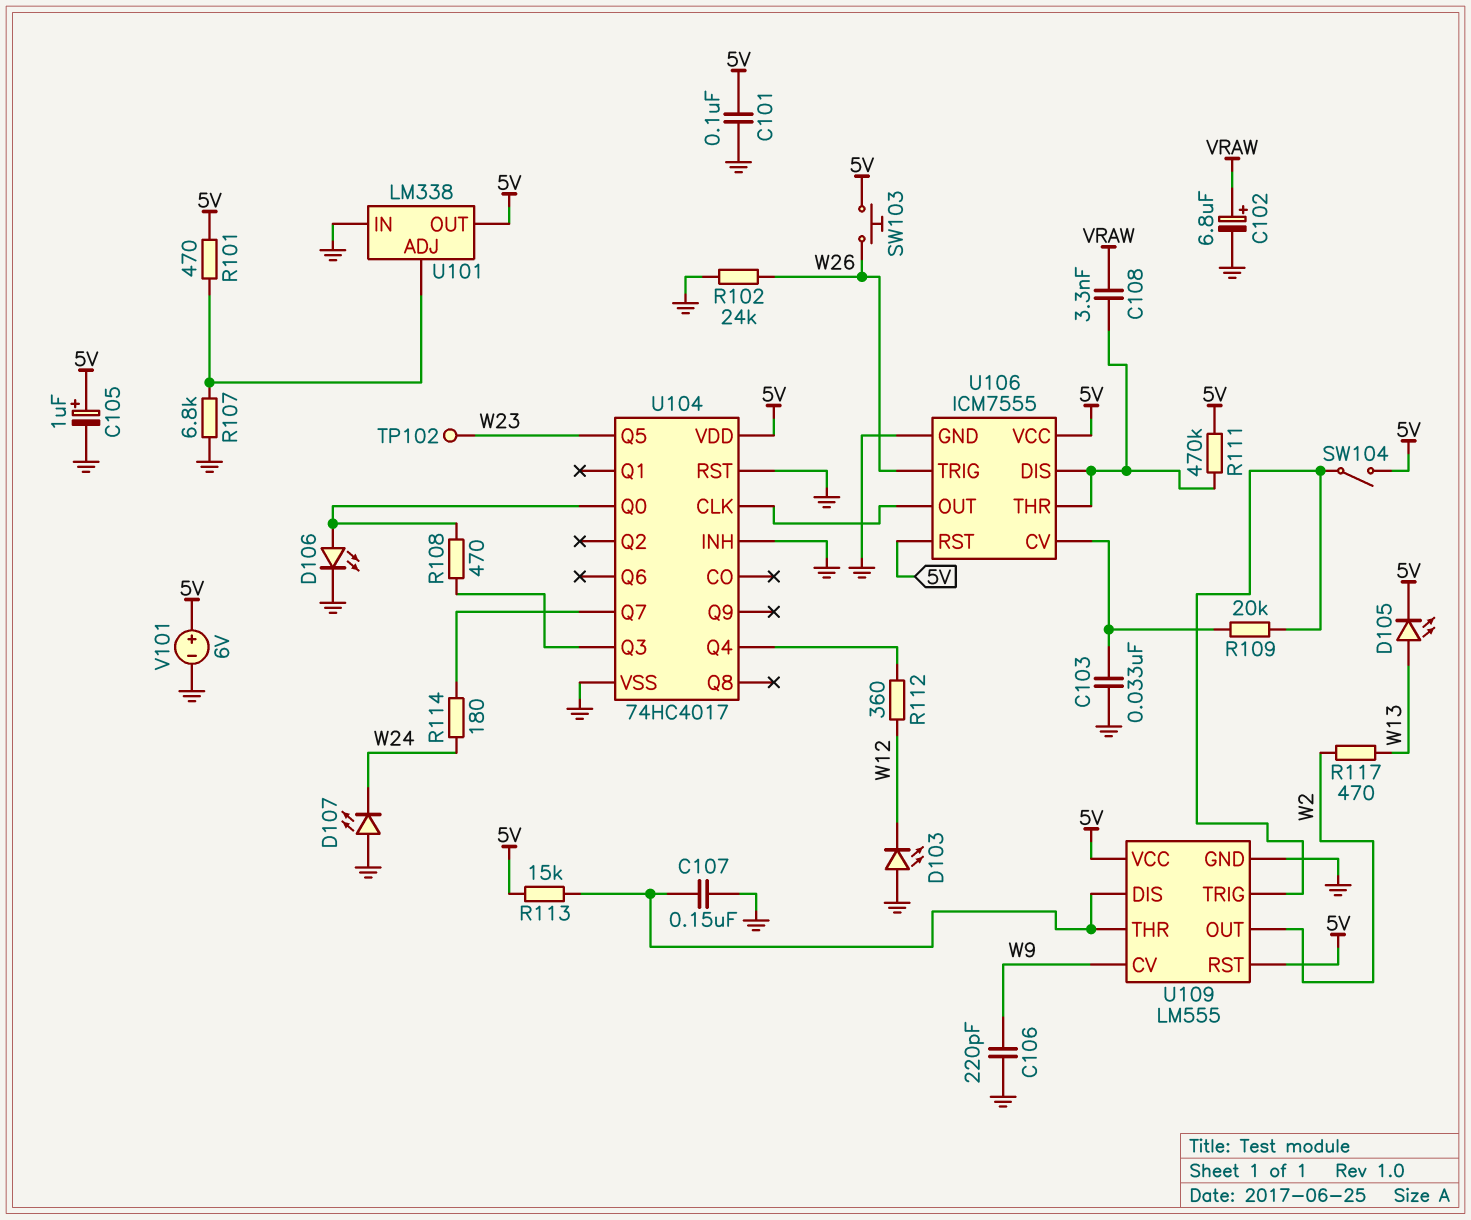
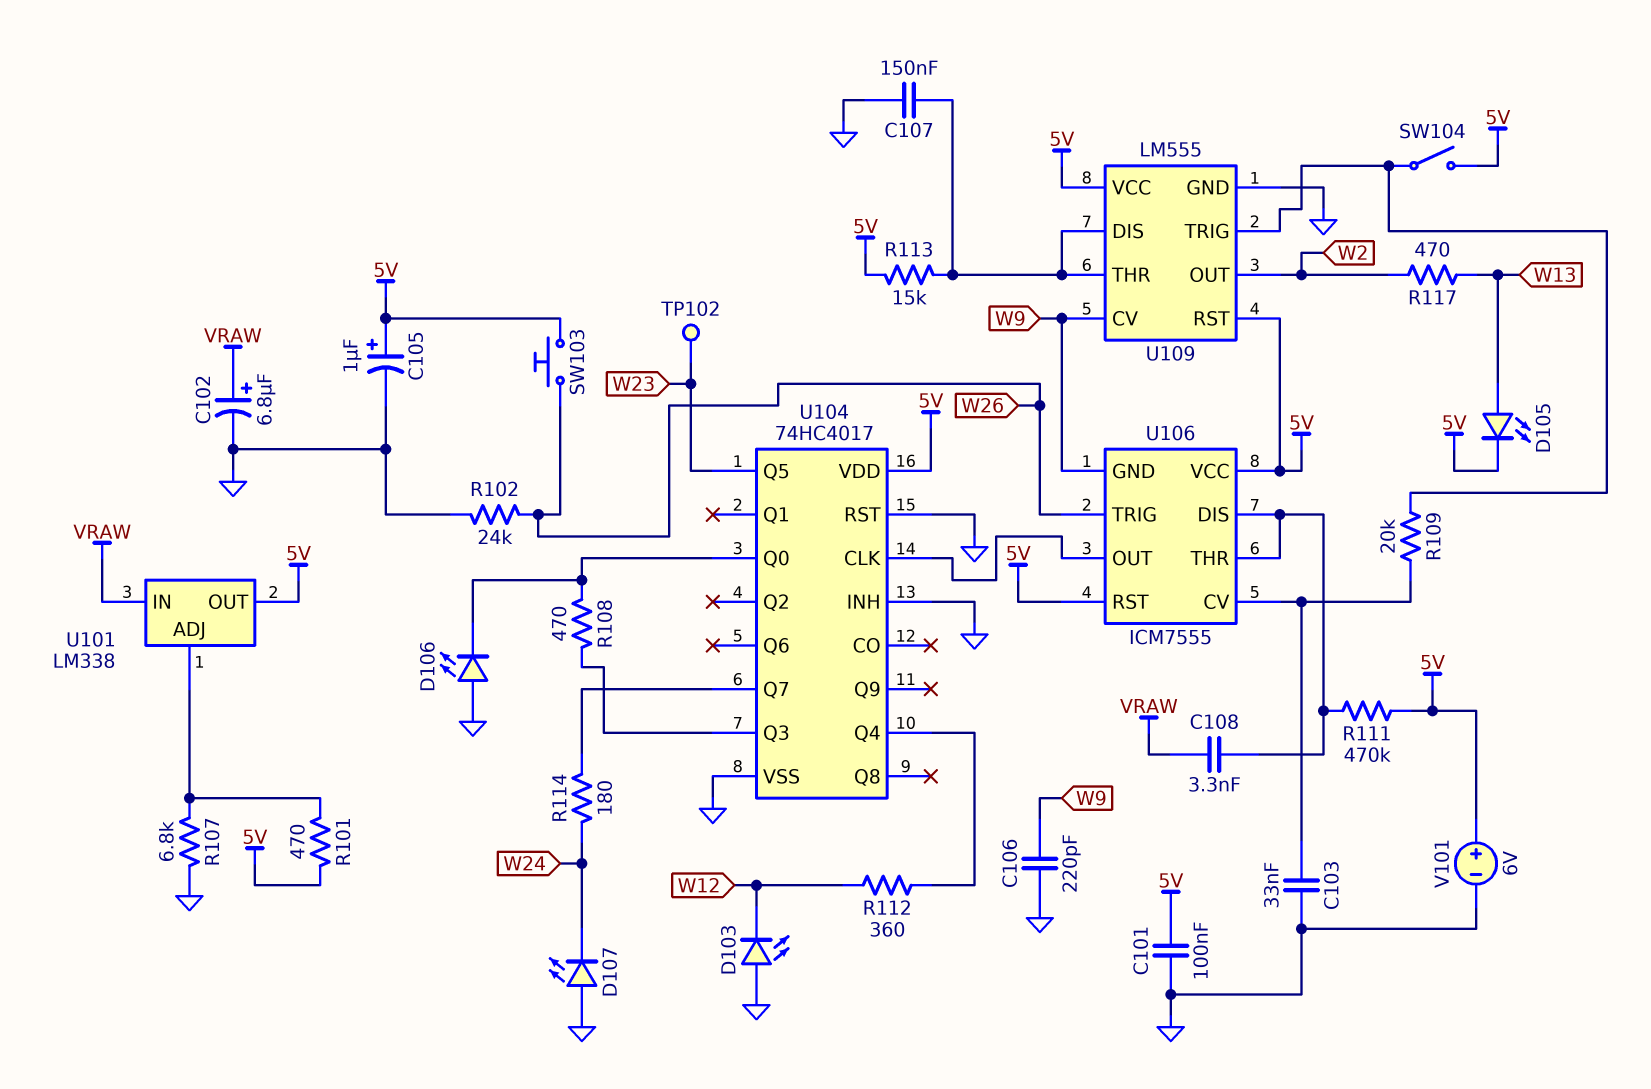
D106: LED (A U104/Q0, K GND) -> LED (A GND, K U104/Q0)
U101 pin IN: GND -> VRAW
U106 pin GND: GND -> W9

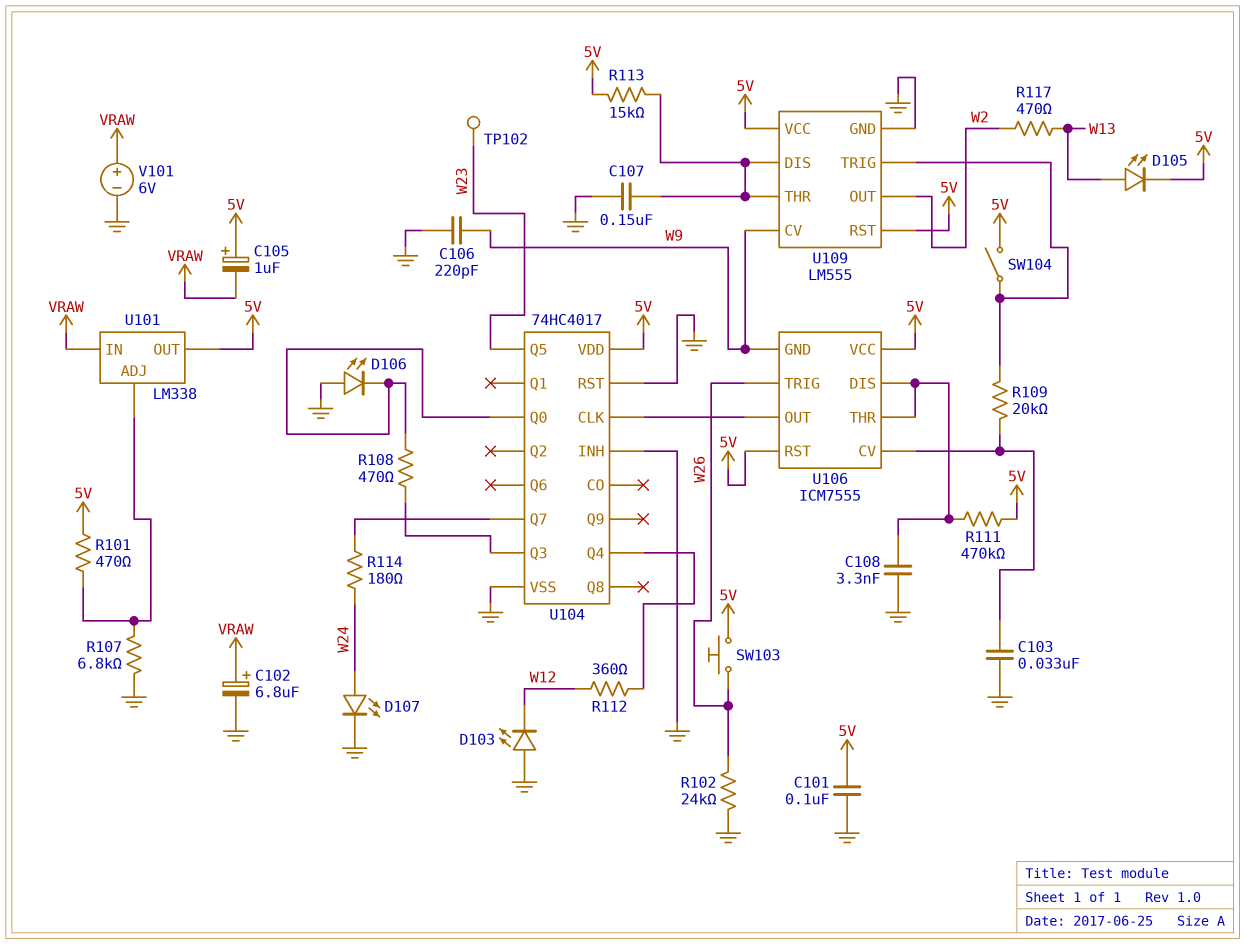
C105: 1uF (plus 5V, minus GND) -> 1uF (plus 5V, minus VRAW)
C108: 3.3nF (U106/DIS, VRAW) -> 3.3nF (GND, U106/DIS)
D107: LED (A GND, K W24) -> LED (A W24, K GND)
V101: 6V (plus 5V, minus GND) -> 6V (plus VRAW, minus GND)

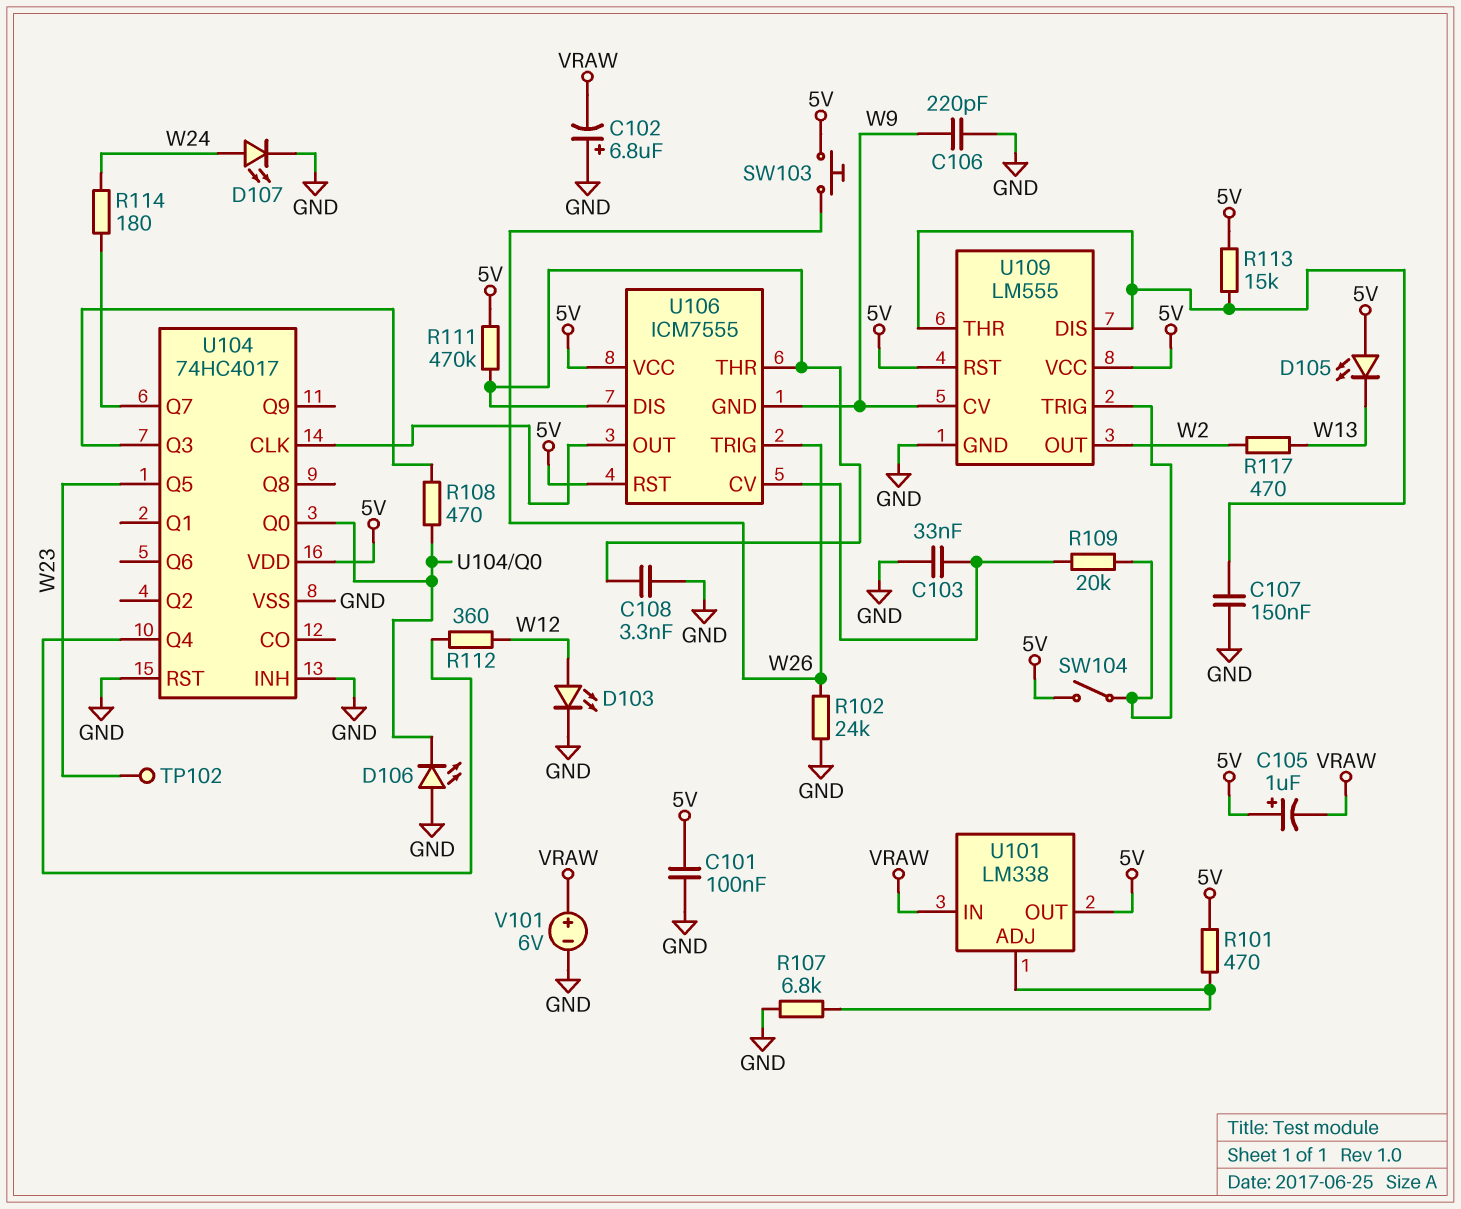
C102: 6.8uF (plus VRAW, minus GND) -> 6.8uF (plus GND, minus VRAW)
D103: LED (A GND, K W12) -> LED (A W12, K GND)
D105: LED (A W13, K 5V) -> LED (A 5V, K W13)

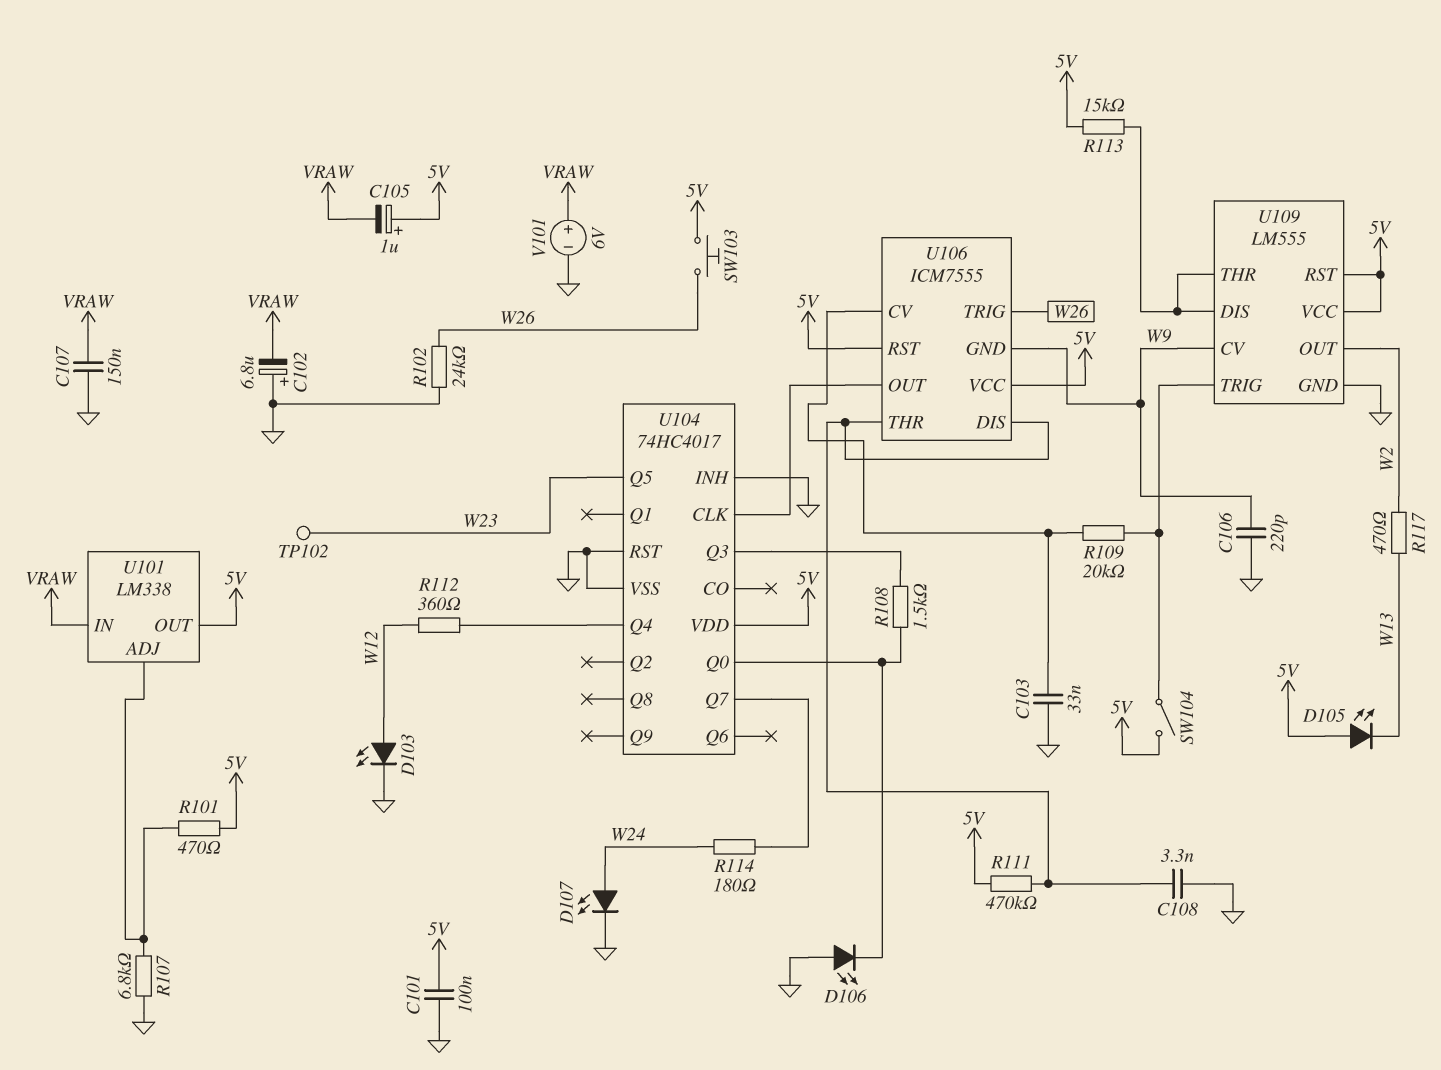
C107: 150nF (GND, U109/DIS) -> 150nF (GND, VRAW)
R108: 470 (U104/Q0, U104/Q3) -> 1.5k (U104/Q0, U104/Q3)

